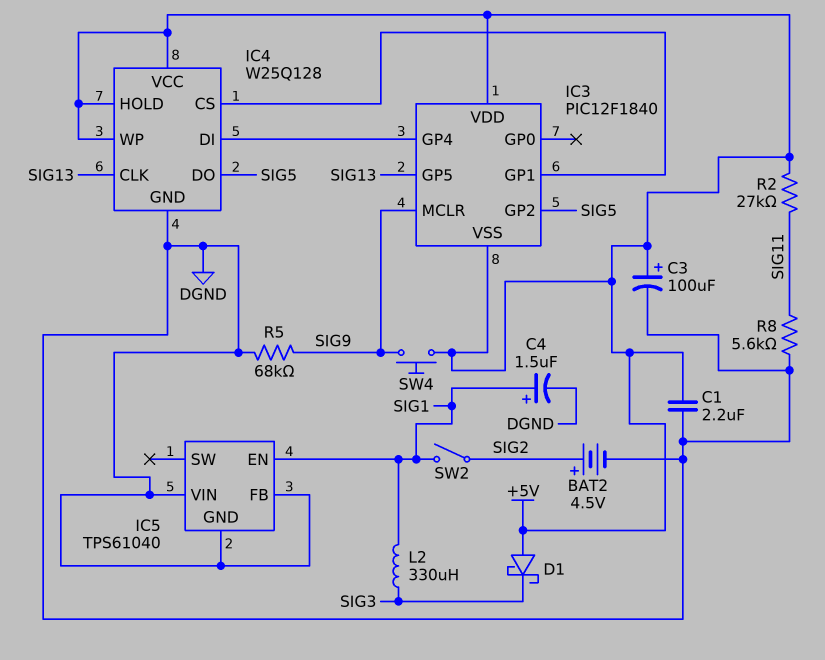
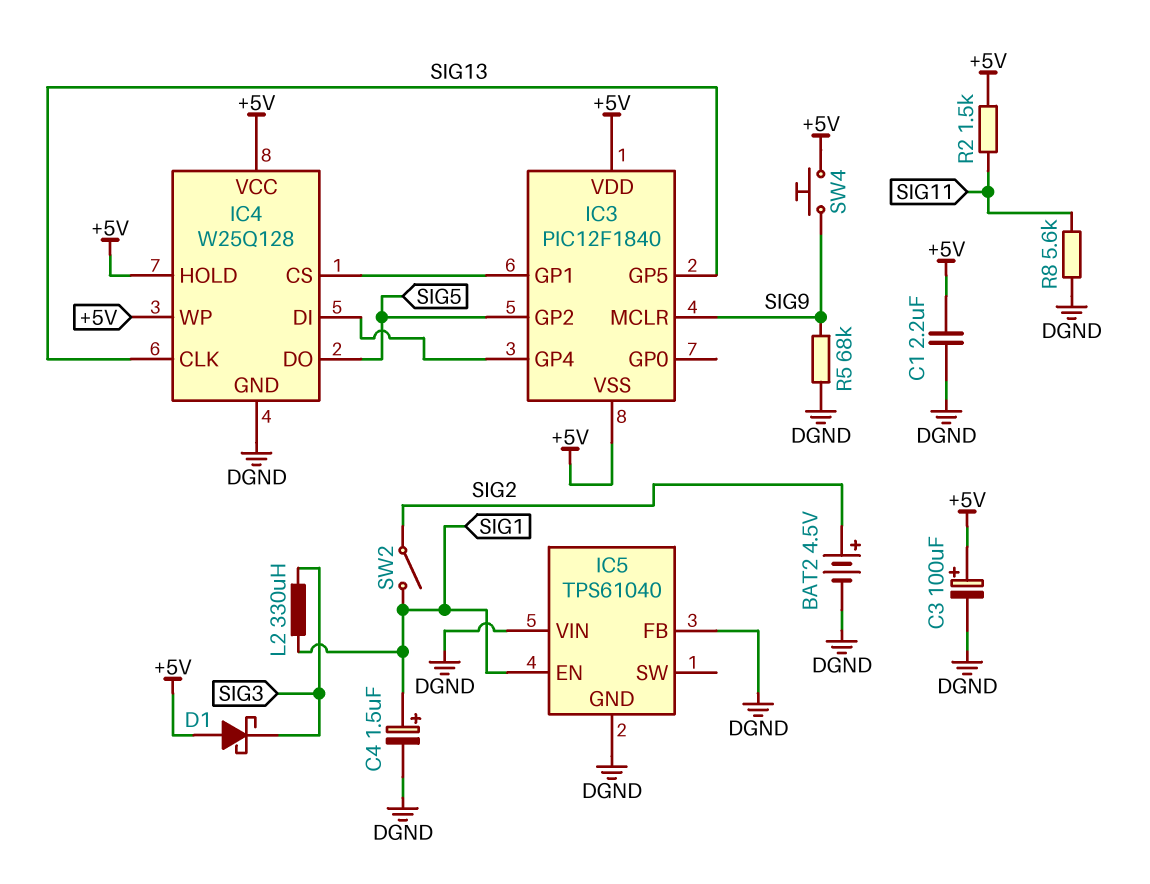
R2: 27k (+5V, SIG11) -> 1.5k (+5V, SIG11)

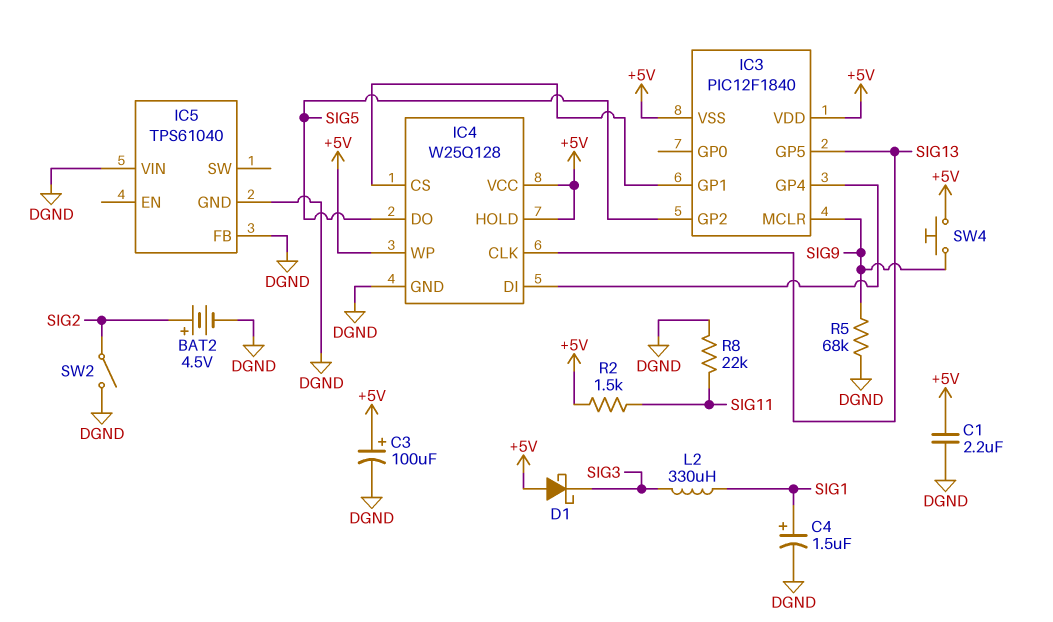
IC5 pin EN: SIG1 -> none
R8: 5.6k (DGND, SIG11) -> 22k (DGND, SIG11)
SW2: switch (SIG1, SIG2) -> switch (DGND, SIG2)

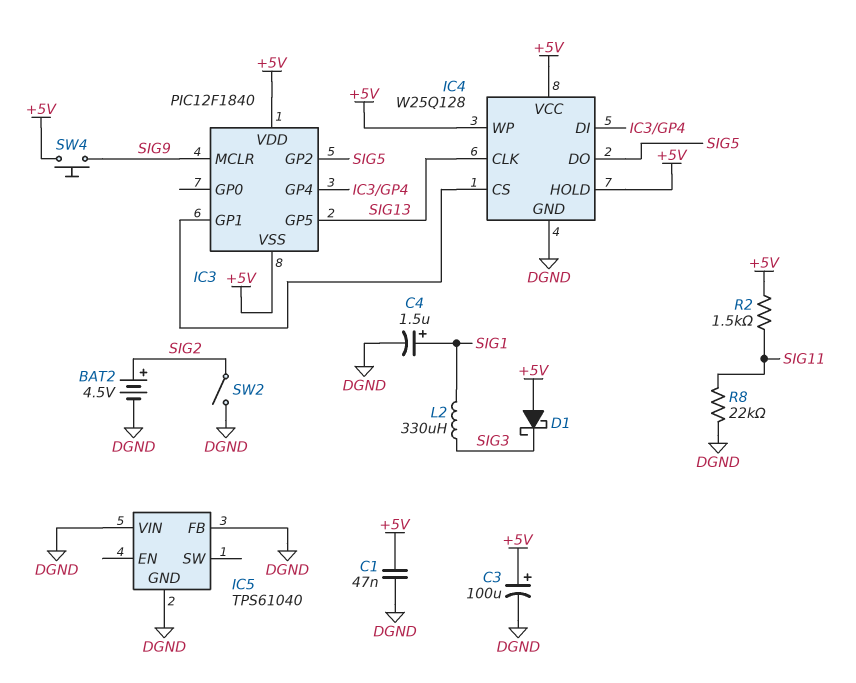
C1: 2.2uF (+5V, DGND) -> 47nF (+5V, DGND)
R5: 68k (DGND, SIG9) -> none

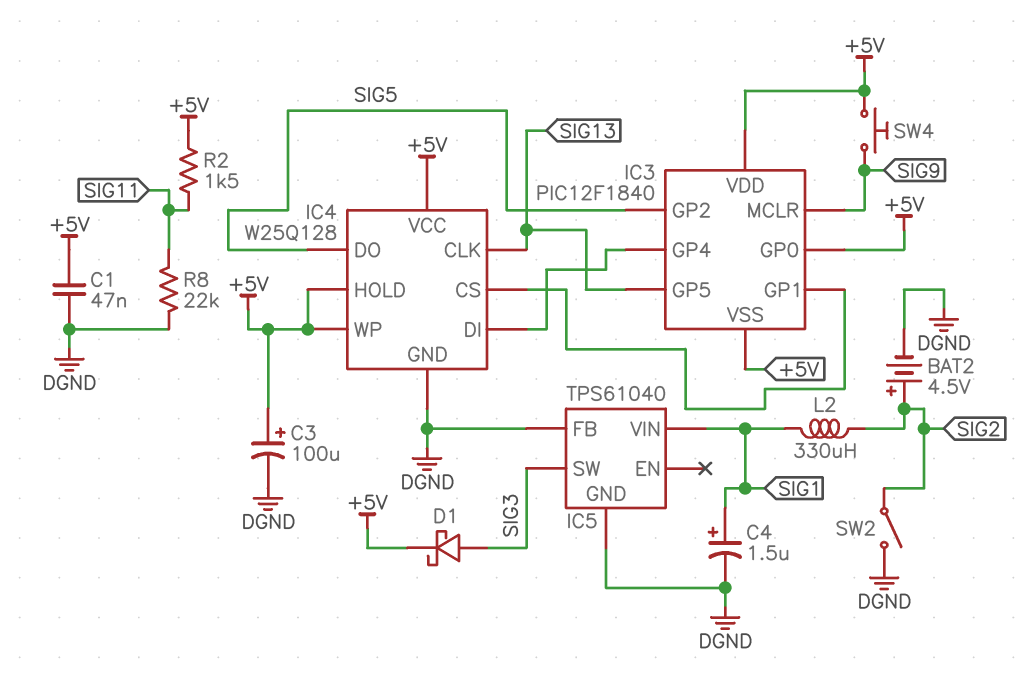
D1: schottky (A +5V, K SIG3) -> schottky (A SIG3, K +5V)
IC3 pin GP0: none -> +5V
IC5 pin SW: none -> SIG3
IC5 pin VIN: DGND -> SIG1
L2: 330uH (SIG1, SIG3) -> 330uH (SIG1, SIG2)

